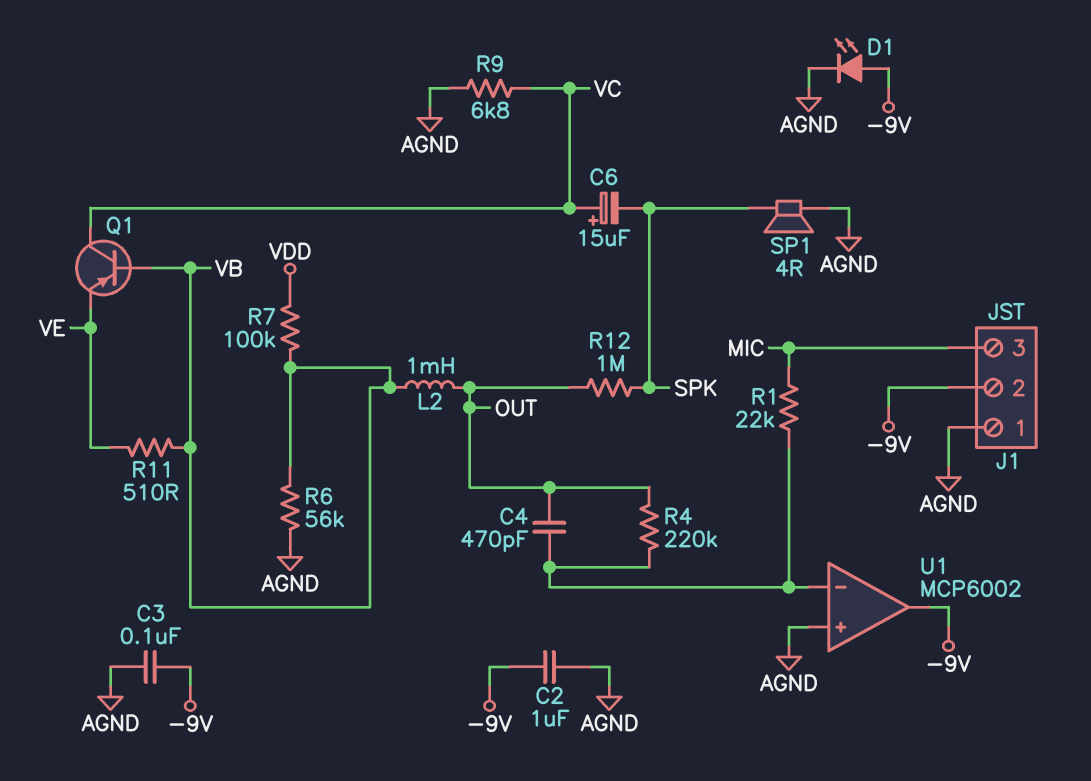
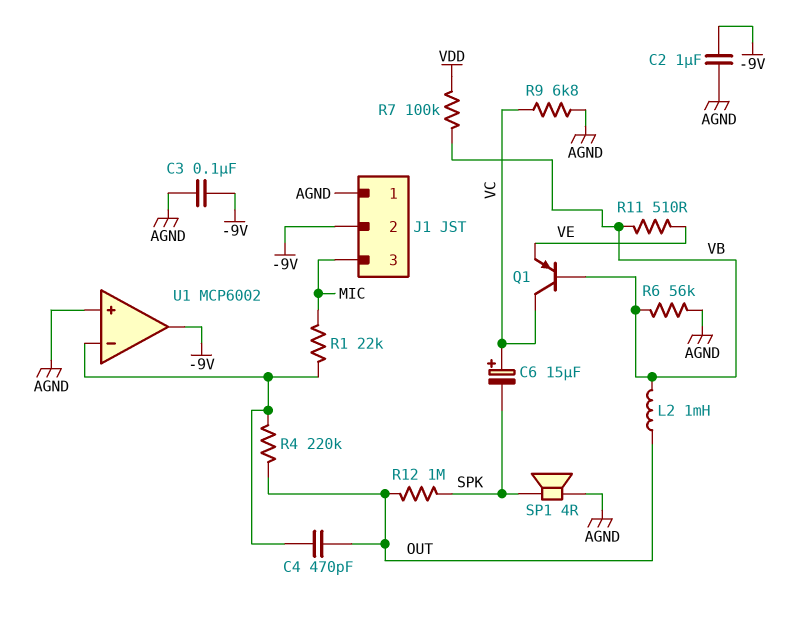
D1: LED (A -9V, K AGND) -> none

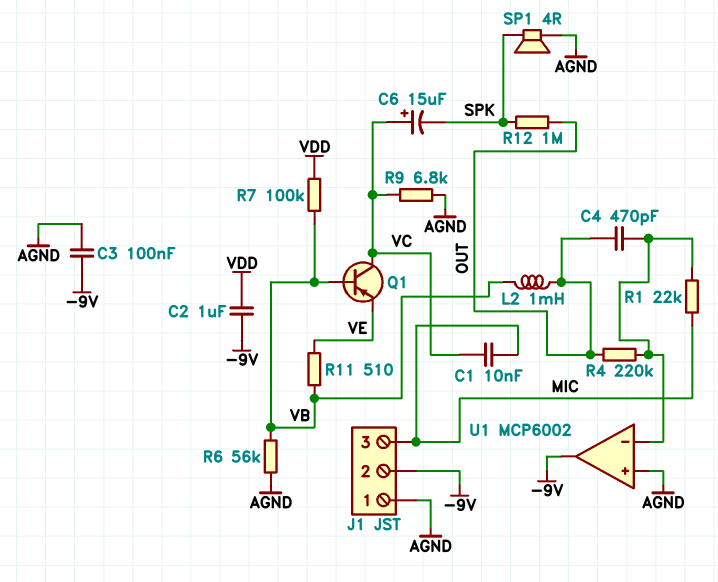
C1: none -> 10nF (MIC, VC)
C2: 1uF (-9V, AGND) -> 1uF (-9V, VDD)

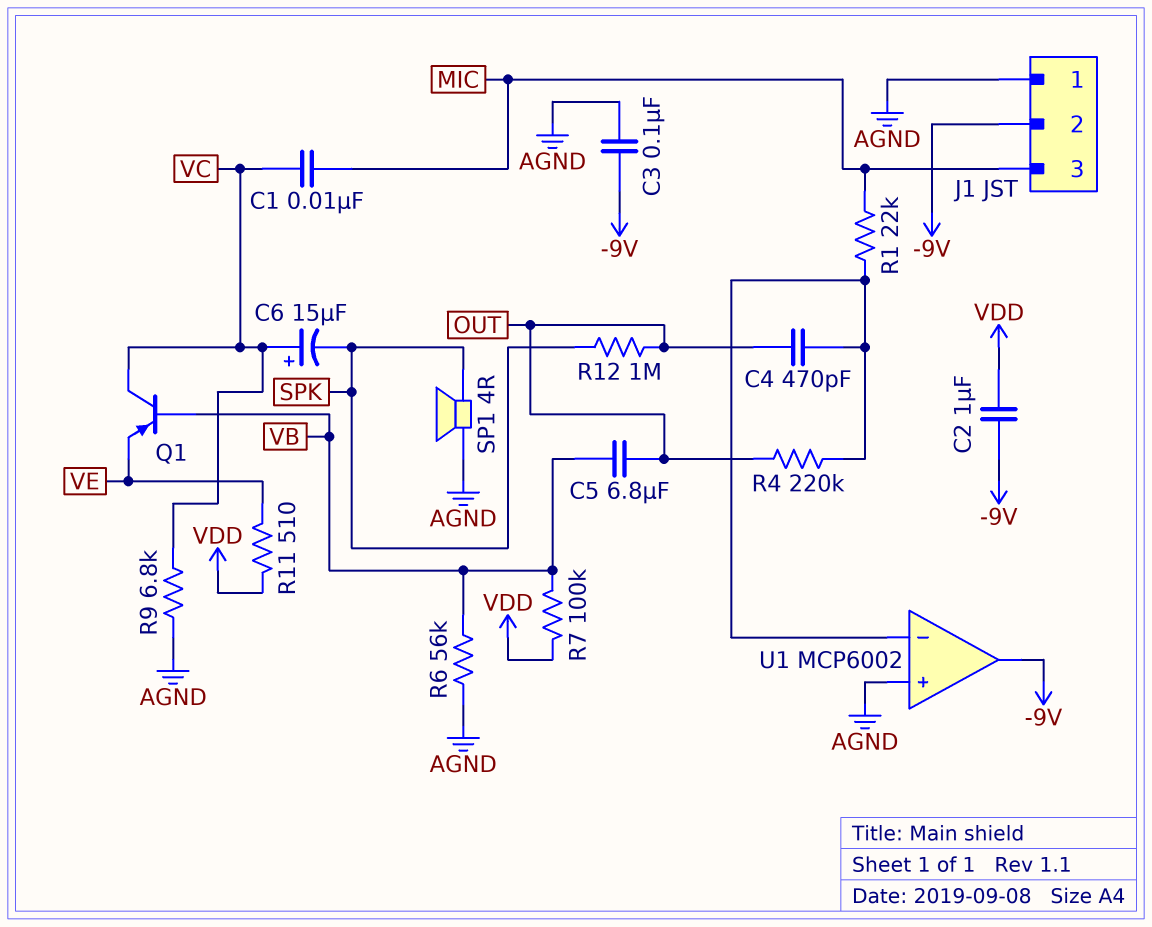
C5: none -> 6.8uF (OUT, VB)
L2: 1mH (OUT, VB) -> none
R11: 510 (VB, VE) -> 510 (VDD, VE)

